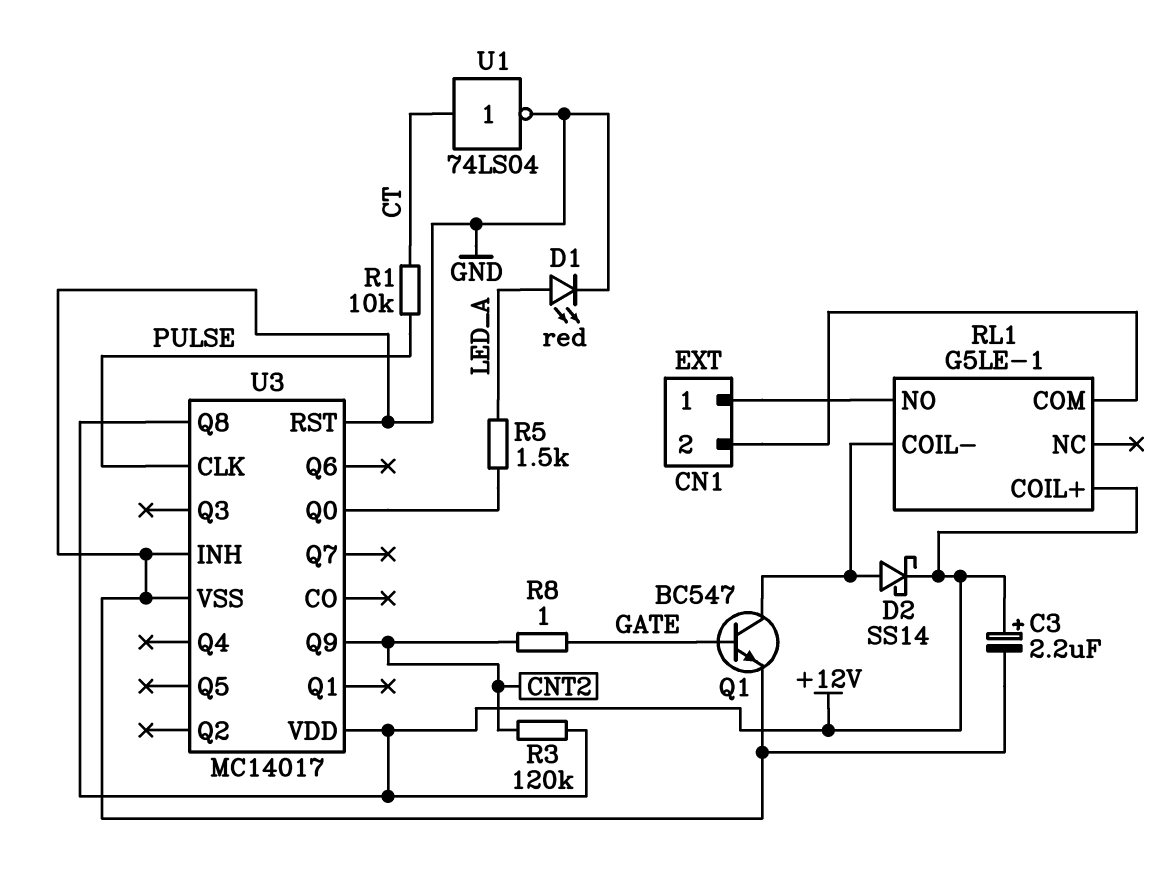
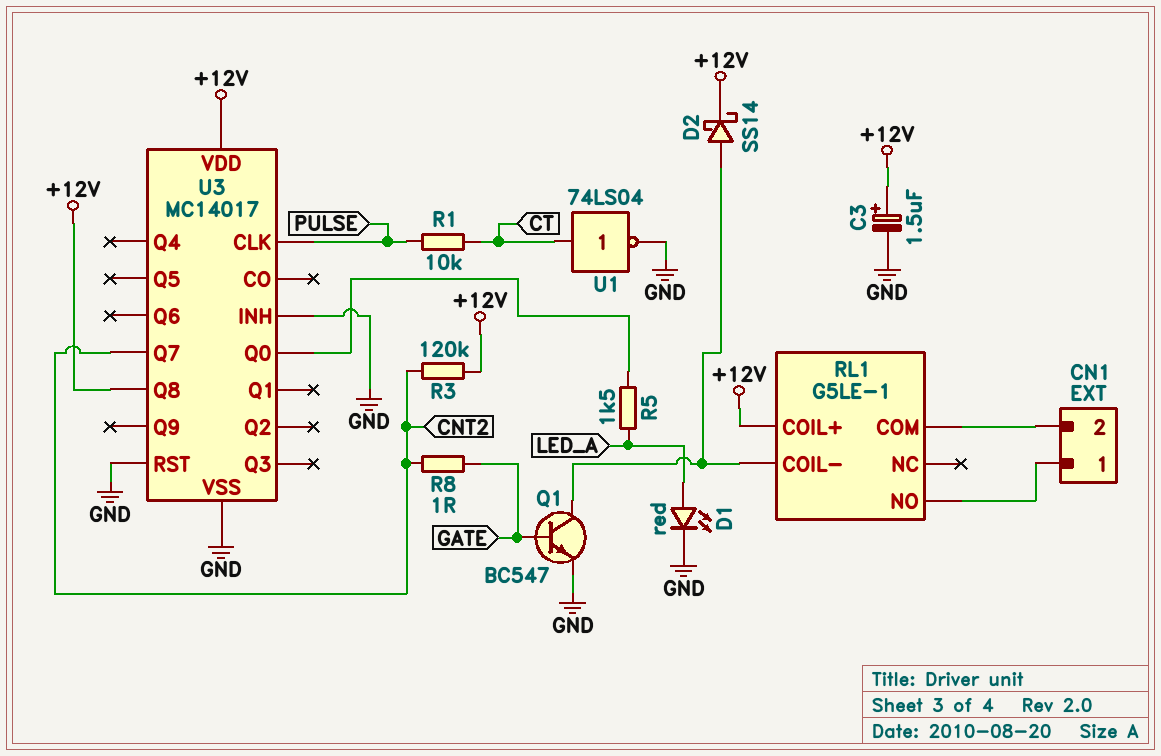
C3: 2.2uF (plus +12V, minus GND) -> 1.5uF (plus +12V, minus GND)
U3 pin Q7: none -> CNT2
U3 pin Q9: CNT2 -> none

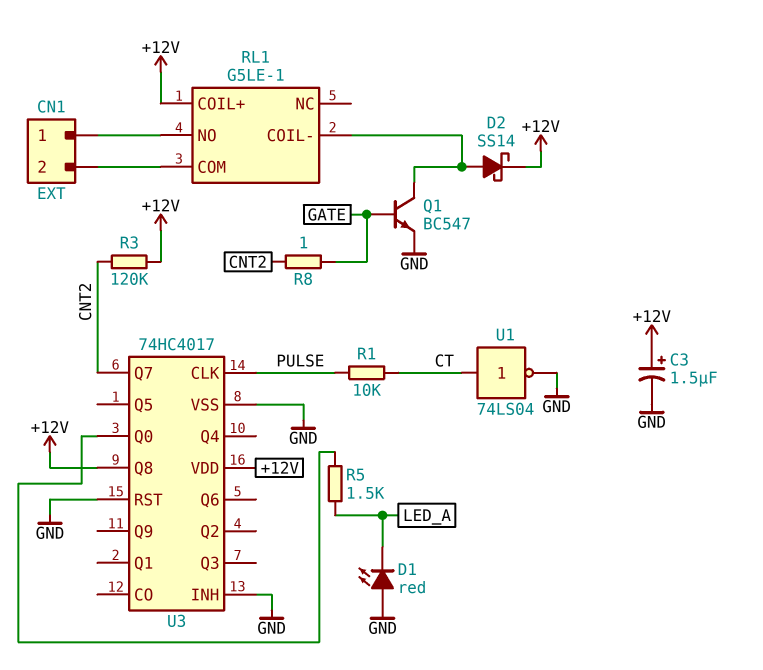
D1: LED red (A LED_A, K GND) -> LED red (A GND, K LED_A)
U3: MC14017 -> 74HC4017

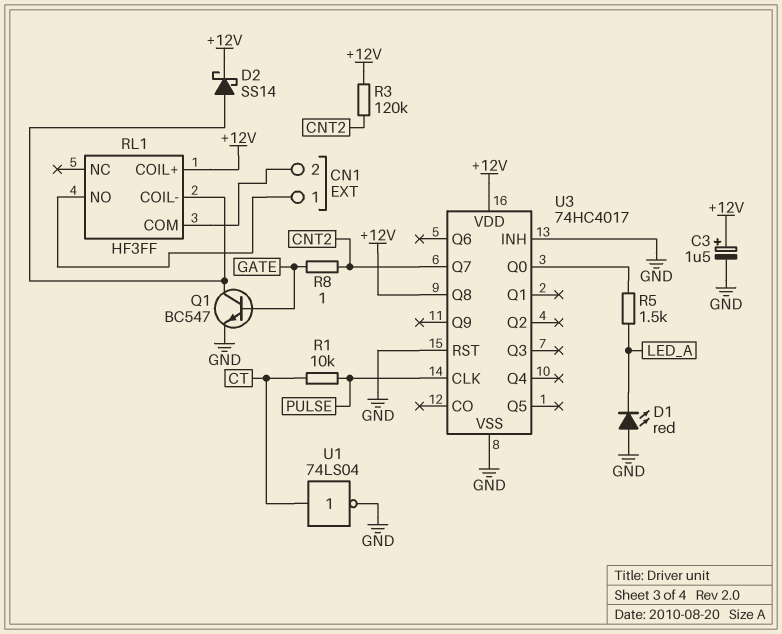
RL1: G5LE-1 -> HF3FF

